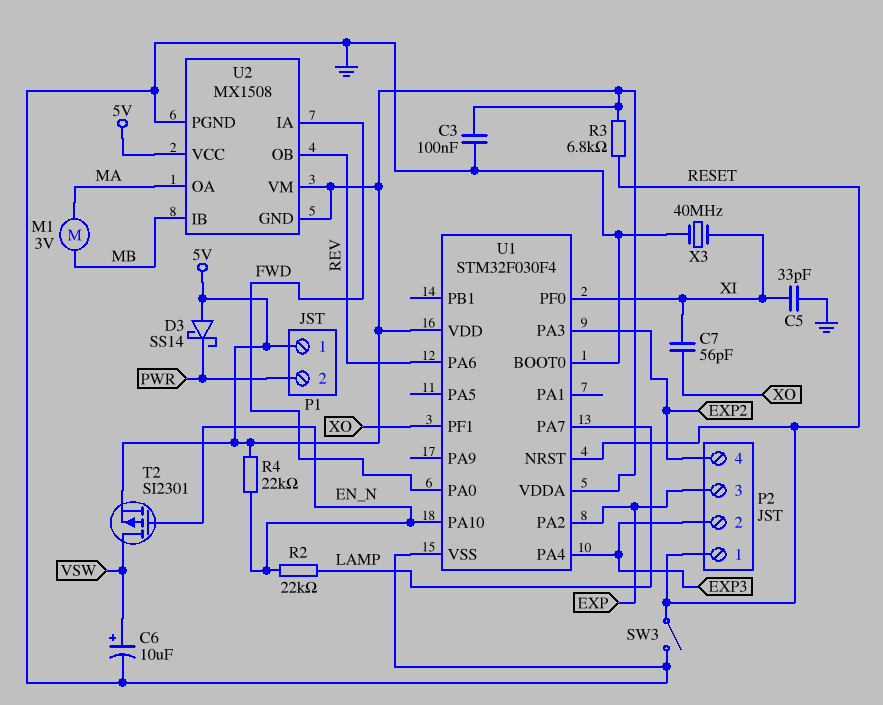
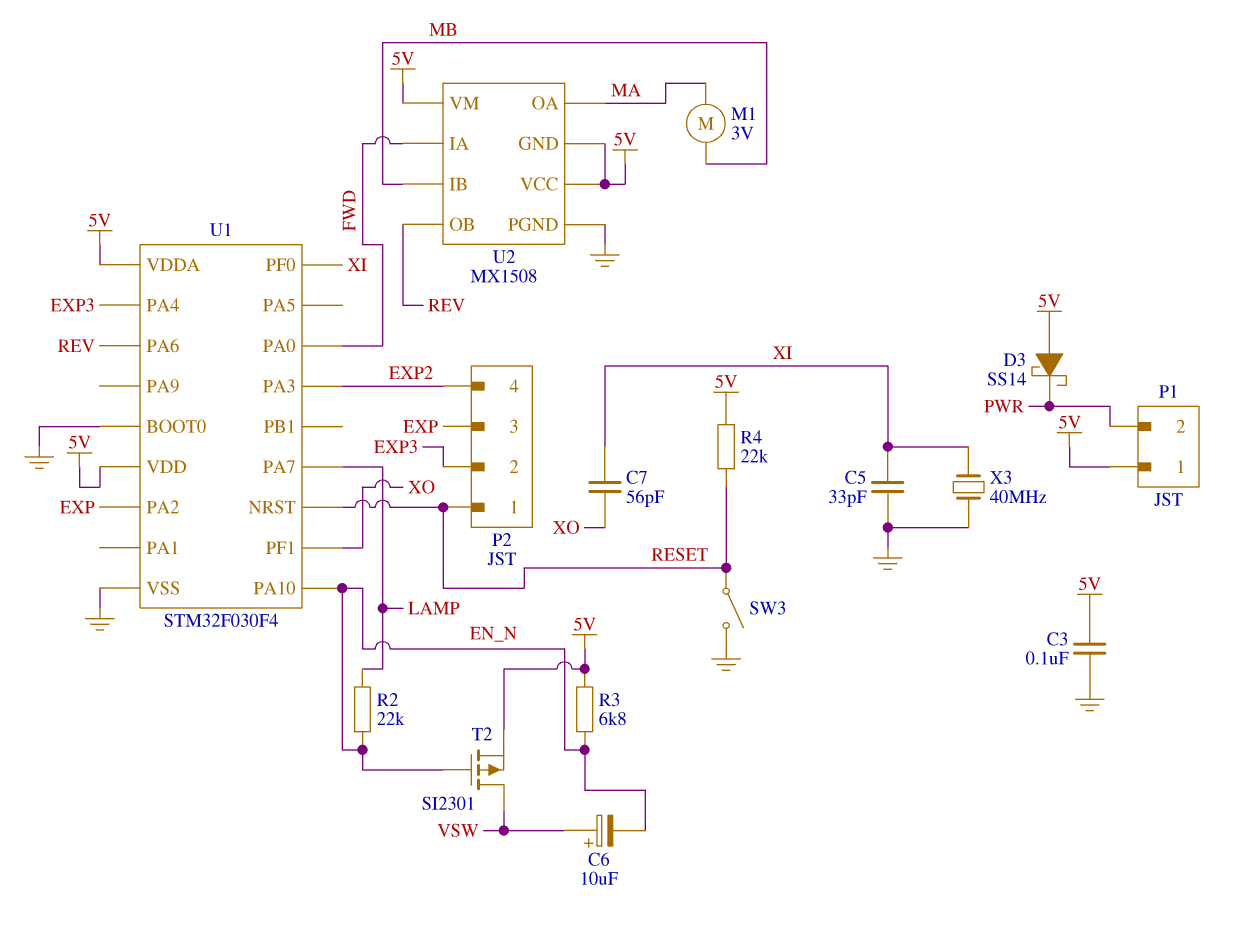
C6: 10uF (plus VSW, minus GND) -> 10uF (plus VSW, minus EN_N)
R3: 6.8k (5V, RESET) -> 6.8k (5V, EN_N)
R4: 22k (5V, EN_N) -> 22k (5V, RESET)

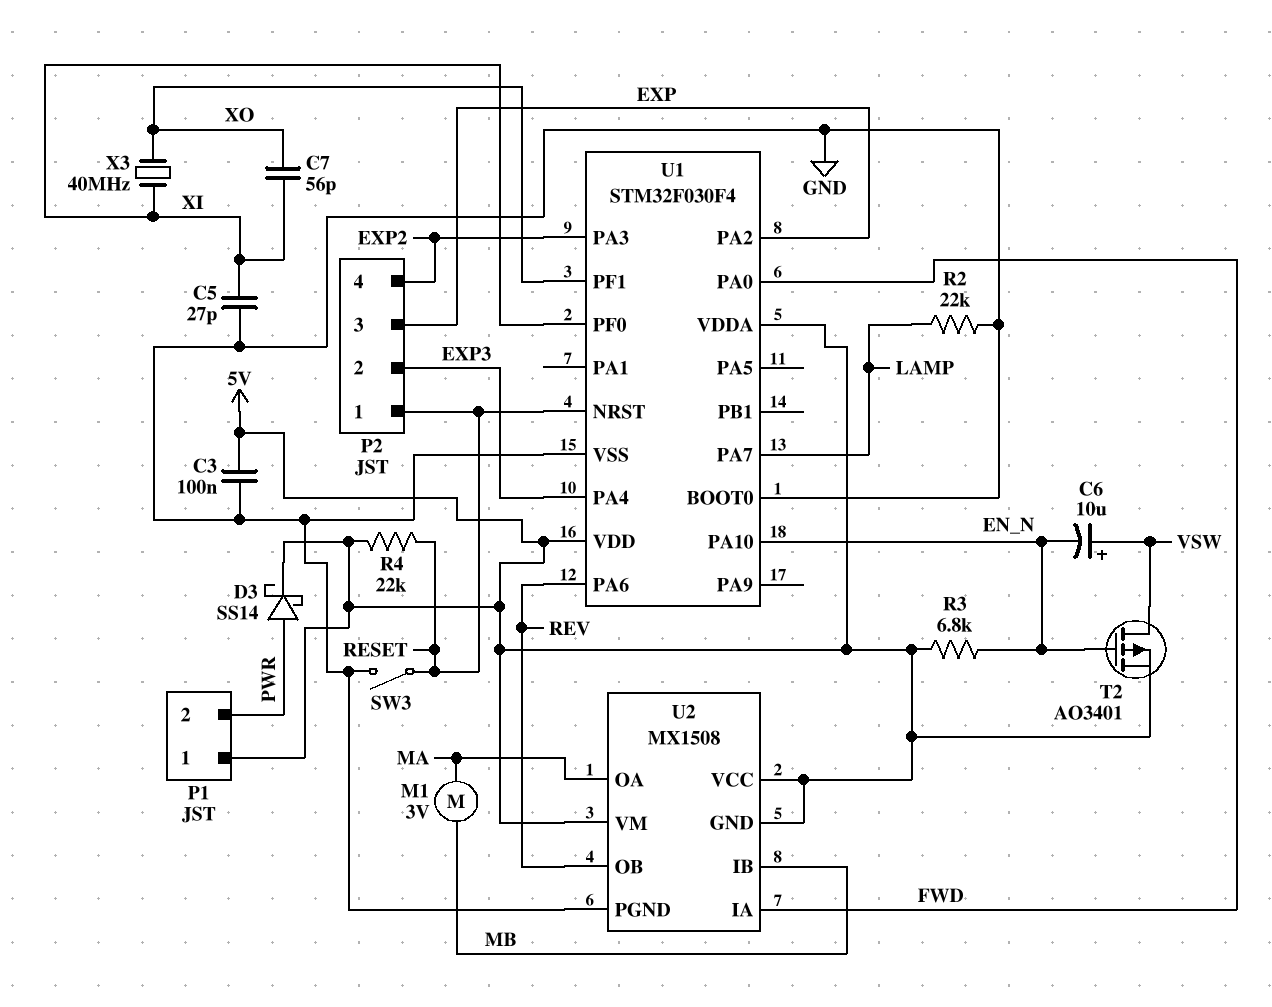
C5: 33pF (GND, XI) -> 27pF (GND, XI)
D3: schottky SS14 (A 5V, K PWR) -> schottky SS14 (A PWR, K 5V)
R2: 22k (EN_N, LAMP) -> 22k (GND, LAMP)
T2: PMOS SI2301 (G EN_N, D VSW, S 5V) -> PMOS AO3401 (G EN_N, D VSW, S 5V)
X3: 40MHz (GND, XI) -> 40MHz (XI, XO)

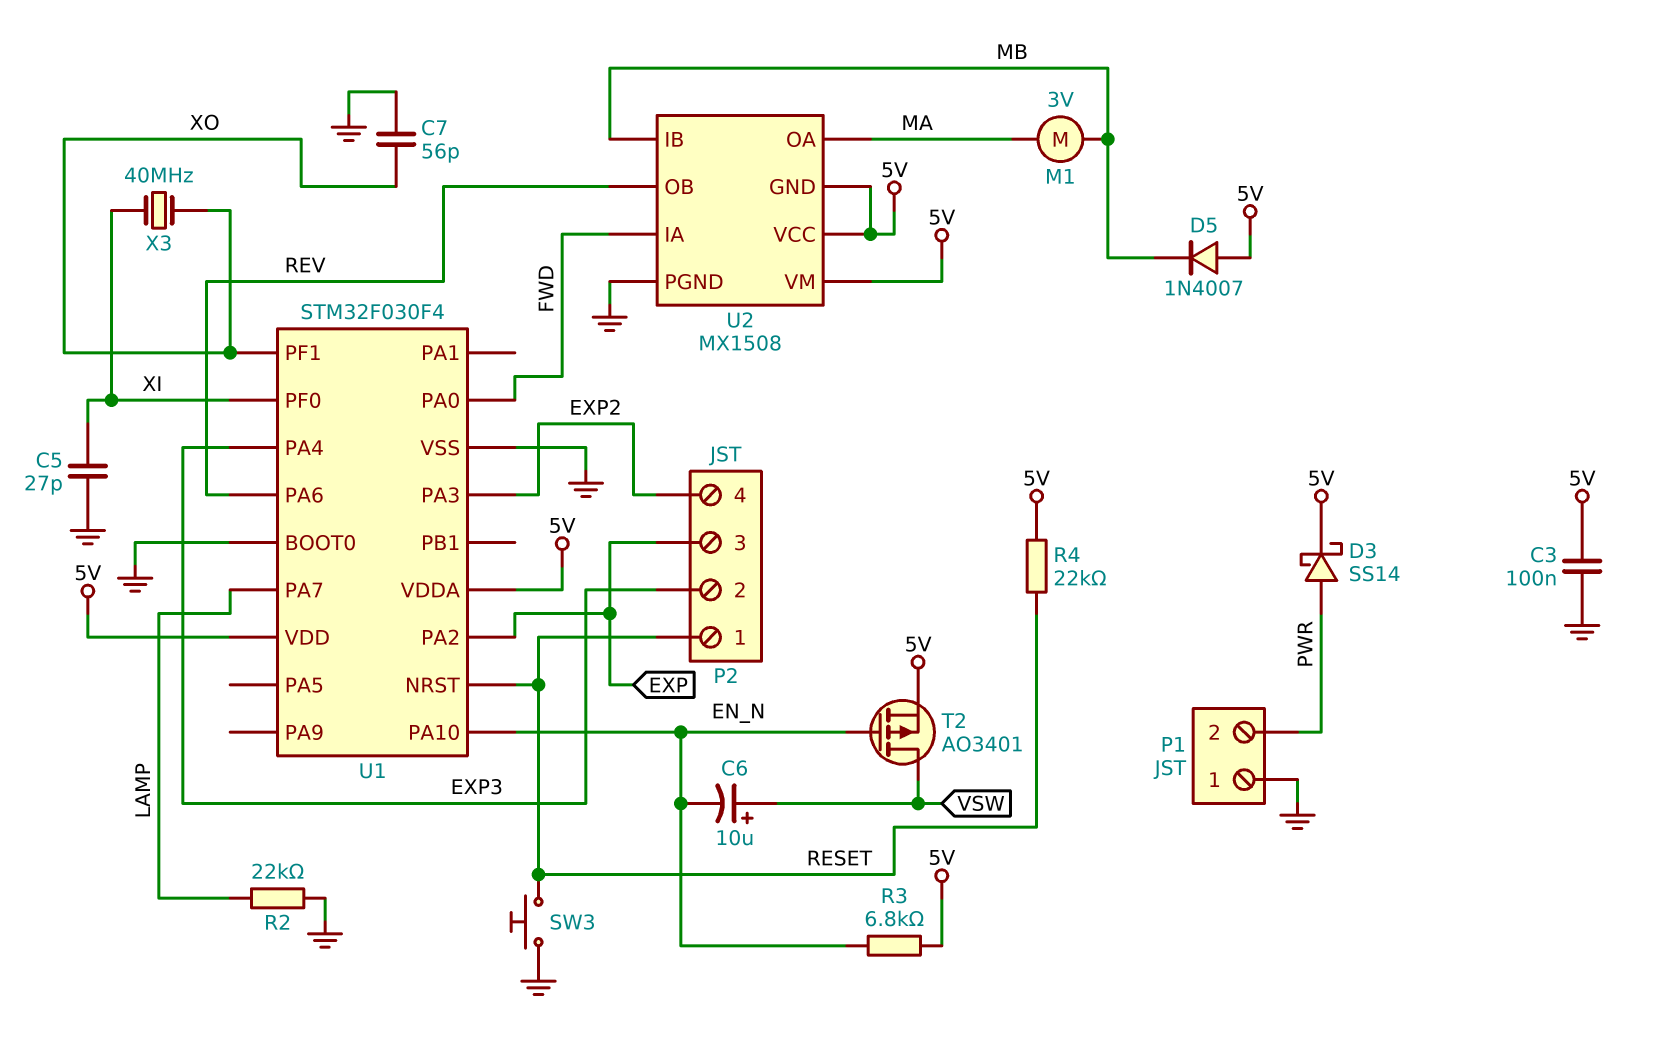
C7: 56pF (XI, XO) -> 56pF (GND, XO)
D5: none -> diode 1N4007 (A 5V, K MB)
P1 pin 1: 5V -> GND
SW3: switch (GND, RESET) -> button (GND, RESET)

